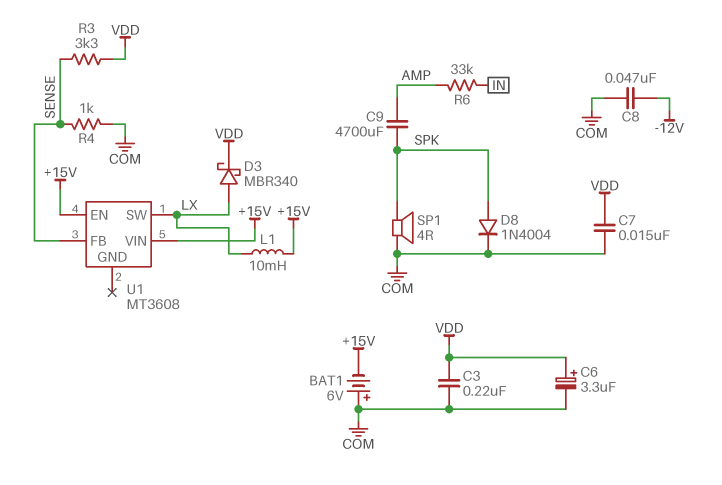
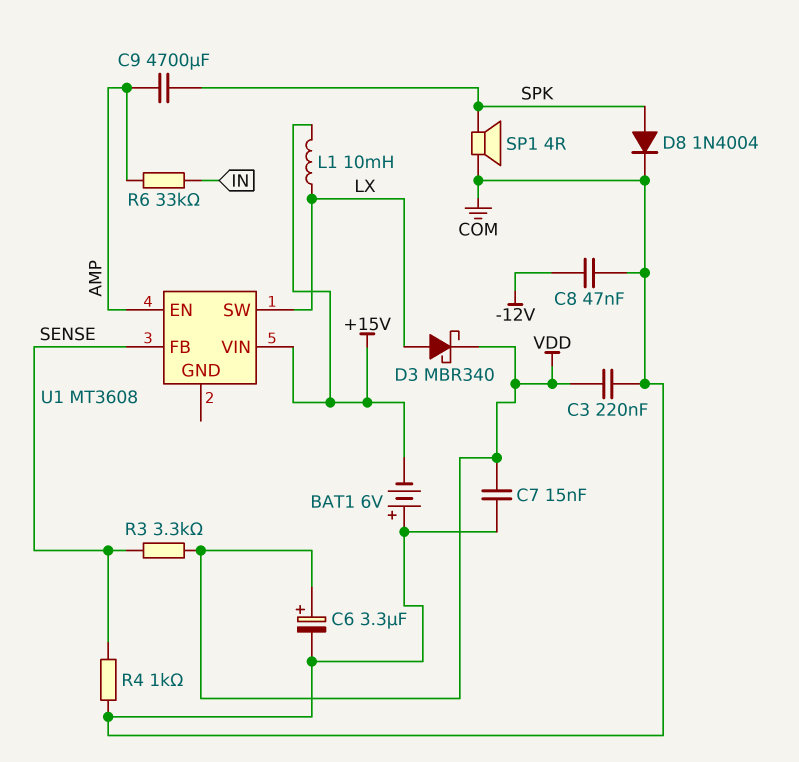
U1 pin EN: +15V -> AMP

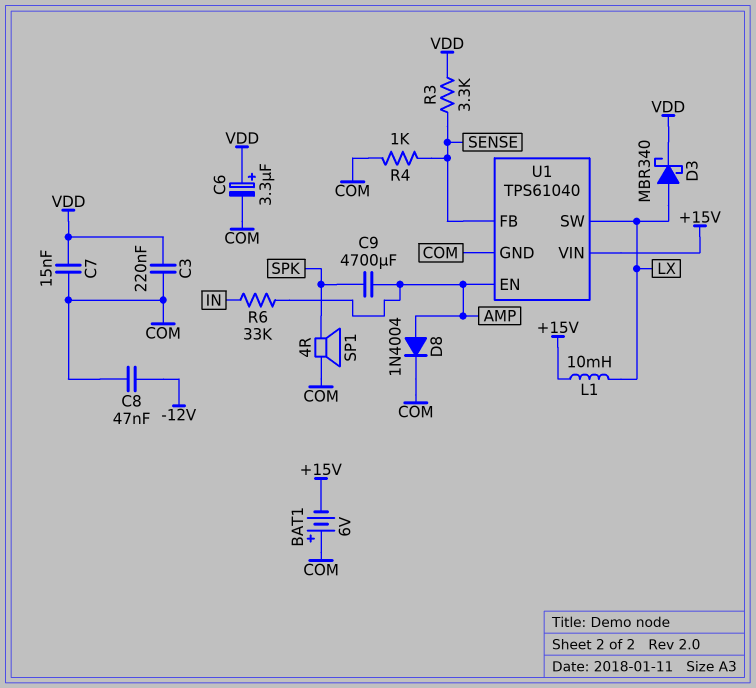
D8: diode 1N4004 (A SPK, K COM) -> diode 1N4004 (A AMP, K COM)
U1: MT3608 -> TPS61040
U1 pin GND: none -> COM

